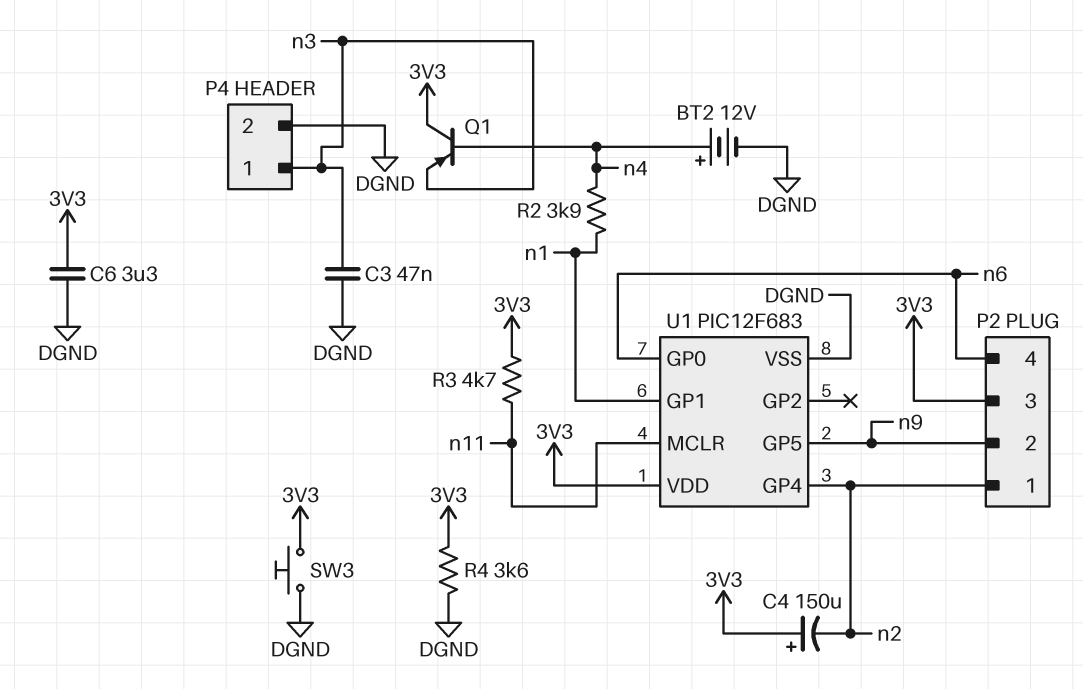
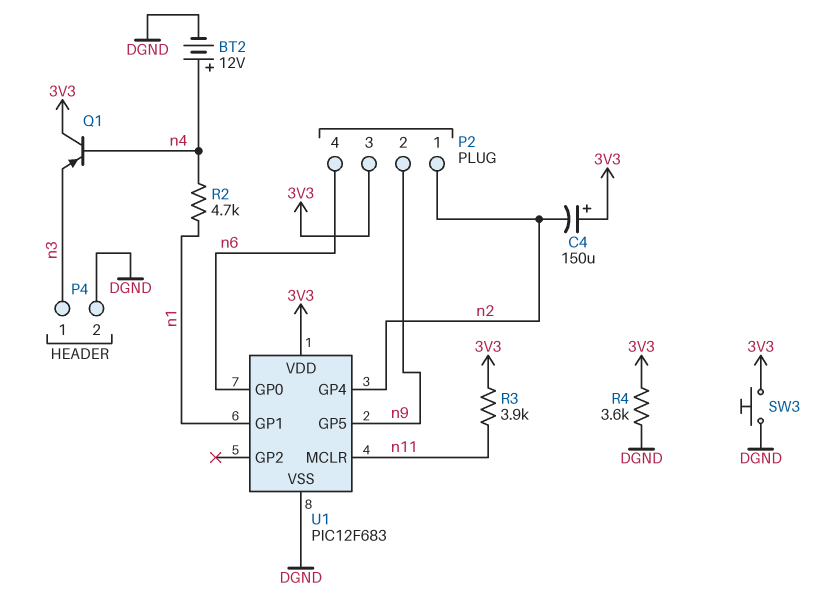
C3: 47nF (DGND, n3) -> none
C6: 3.3uF (3V3, DGND) -> none
R2: 3.9k (n1, n4) -> 4.7k (n1, n4)
R3: 4.7k (3V3, n11) -> 3.9k (3V3, n11)

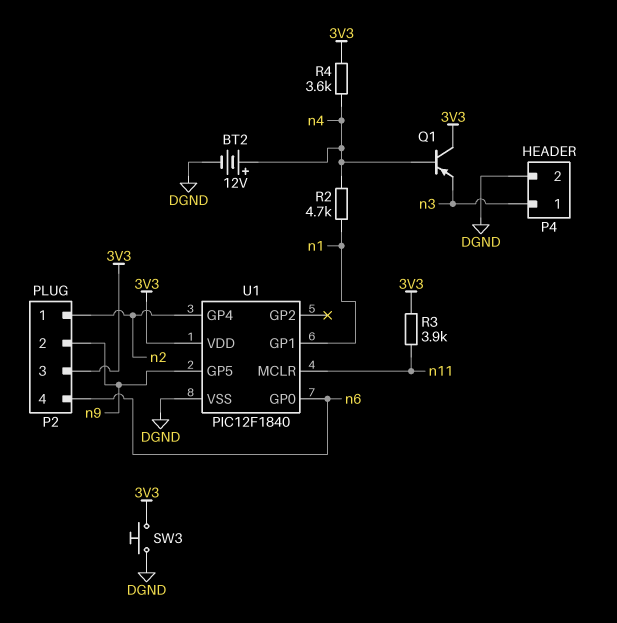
C4: 150uF (plus 3V3, minus n2) -> none
R4: 3.6k (3V3, DGND) -> 3.6k (3V3, n4)
U1: PIC12F683 -> PIC12F1840

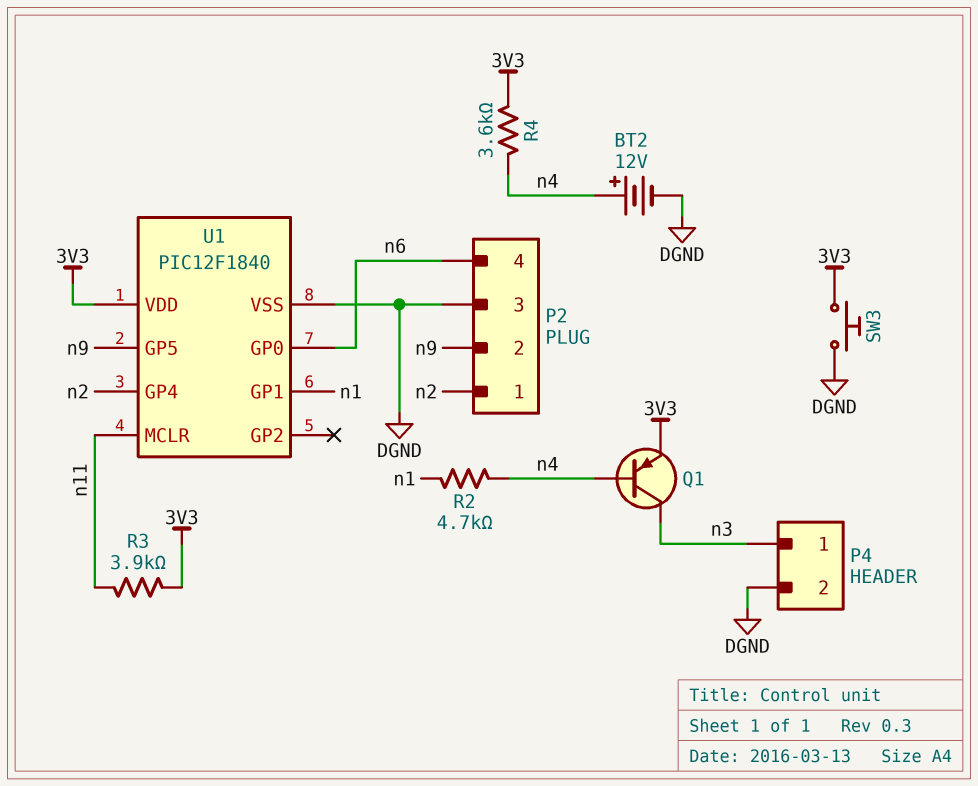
P2 pin 3: 3V3 -> DGND
Q1: PNP (B n4, C 3V3, E n3) -> PNP (B n4, C n3, E 3V3)

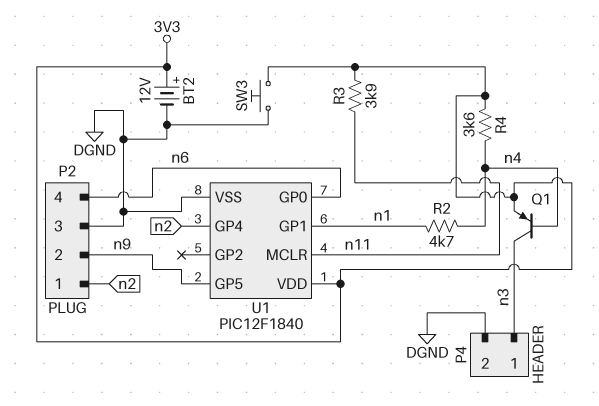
BT2: 12V (plus n4, minus DGND) -> 12V (plus 3V3, minus DGND)

